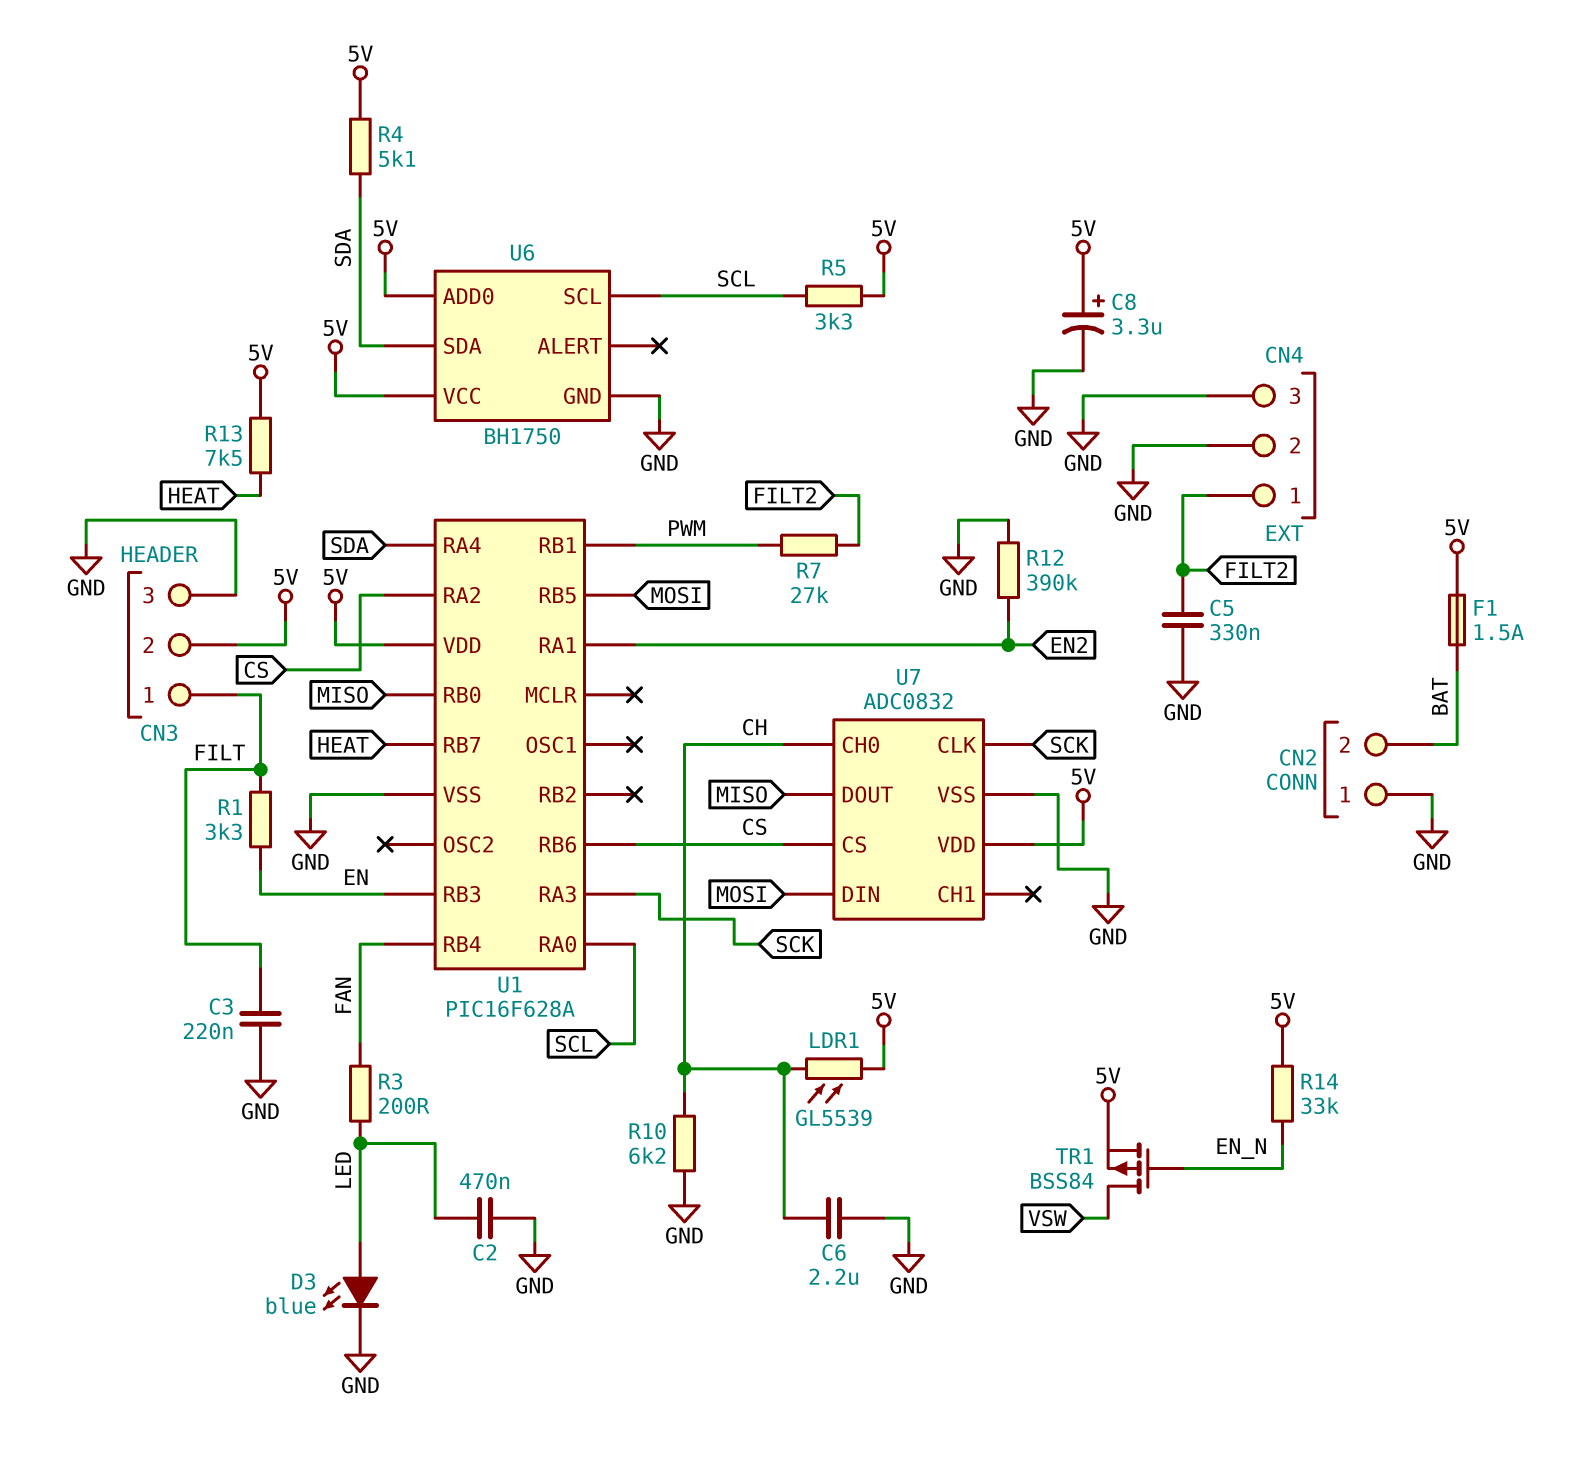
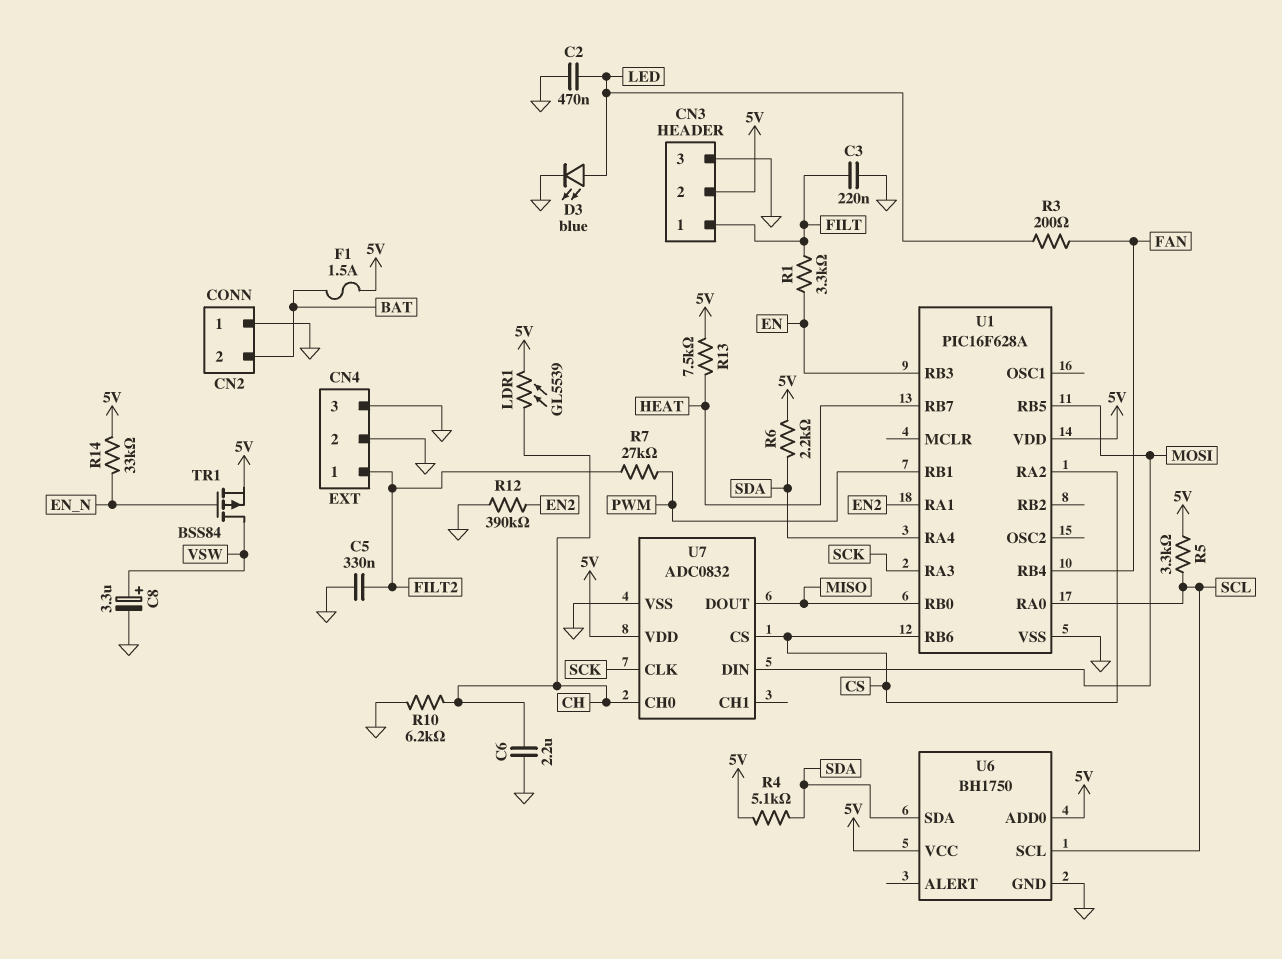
C8: 3.3uF (plus 5V, minus GND) -> 3.3uF (plus VSW, minus GND)
R6: none -> 2.2k (5V, SDA)

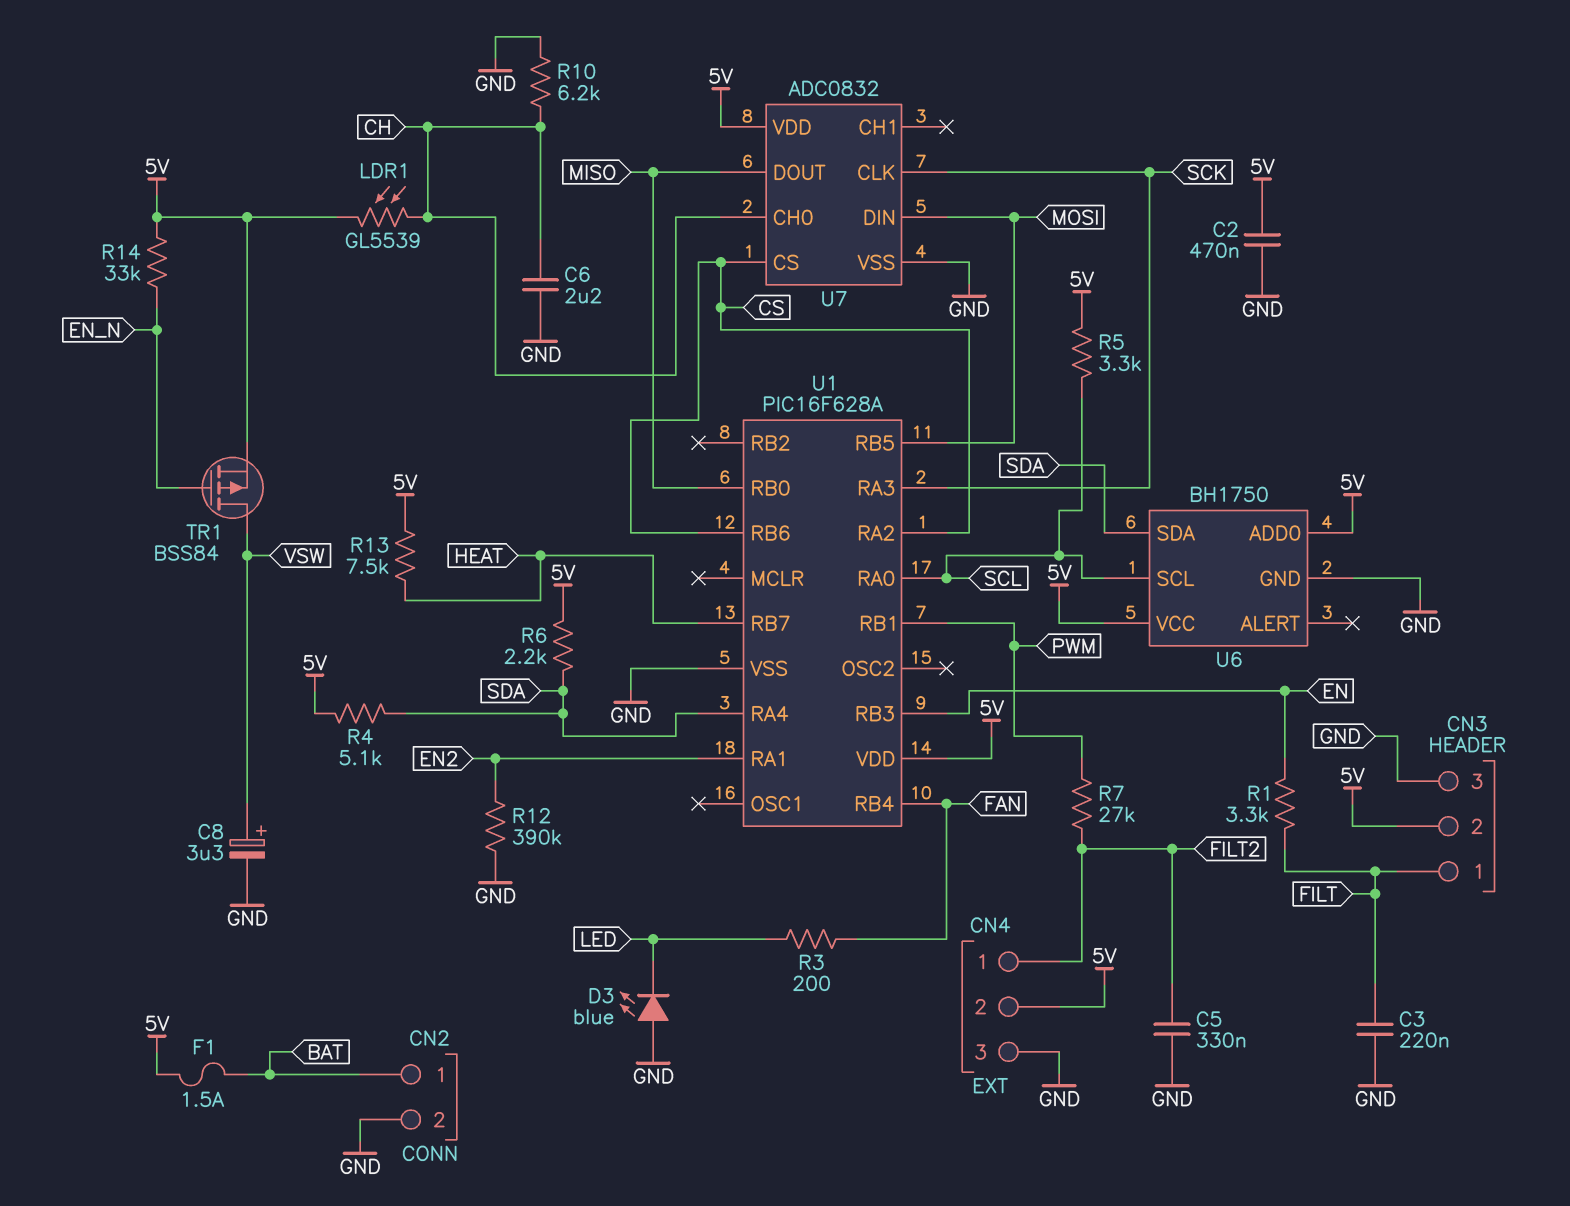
C2: 470nF (GND, LED) -> 470nF (5V, GND)
CN2 pin 1: GND -> BAT
CN2 pin 2: BAT -> GND
CN4 pin 2: GND -> 5V
D3: LED blue (A LED, K GND) -> LED blue (A GND, K LED)

